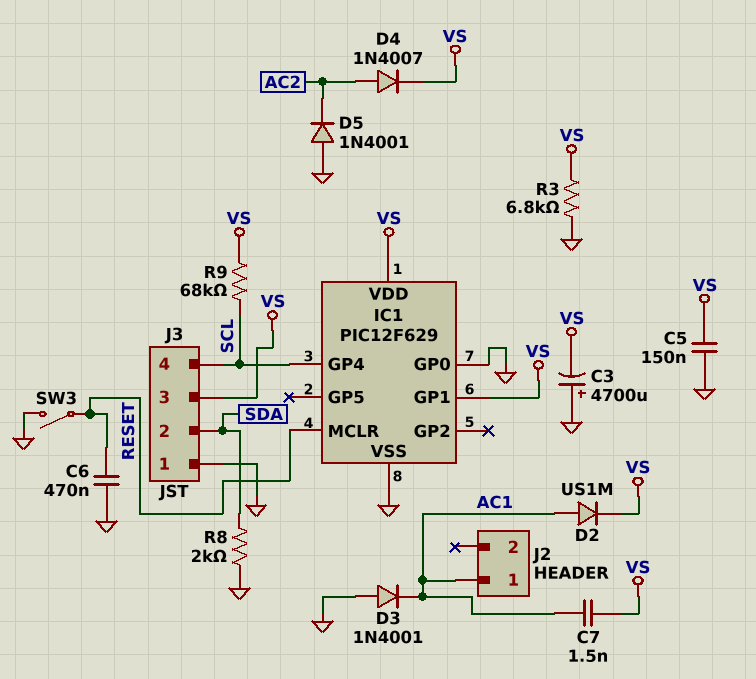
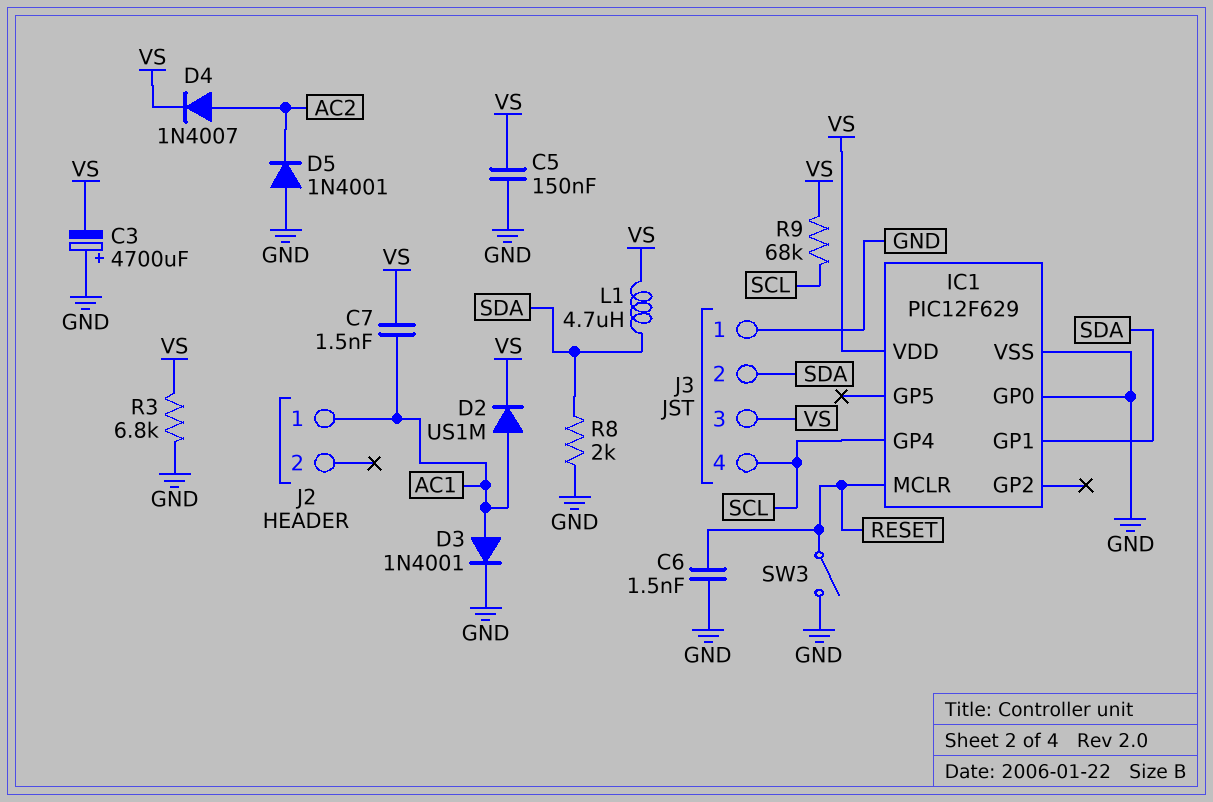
C6: 470nF (GND, RESET) -> 1.5nF (GND, RESET)
D3: diode 1N4001 (A GND, K AC1) -> diode 1N4001 (A AC1, K GND)
IC1 pin GP1: VS -> SDA
L1: none -> 4.7uH (SDA, VS)

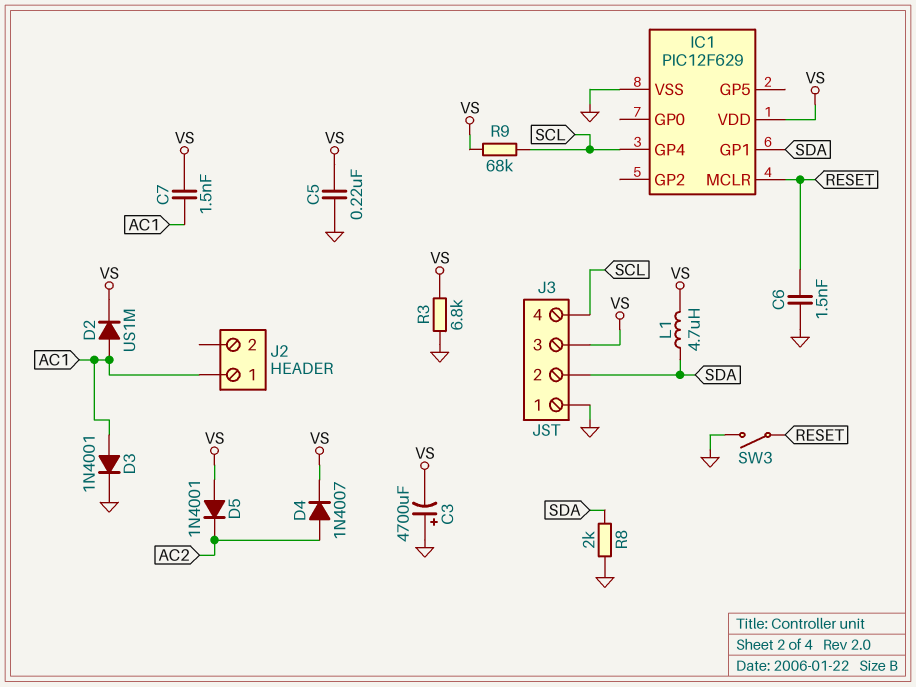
C5: 150nF (GND, VS) -> 220nF (GND, VS)
D5: diode 1N4001 (A GND, K AC2) -> diode 1N4001 (A VS, K AC2)
IC1 pin GP0: GND -> none

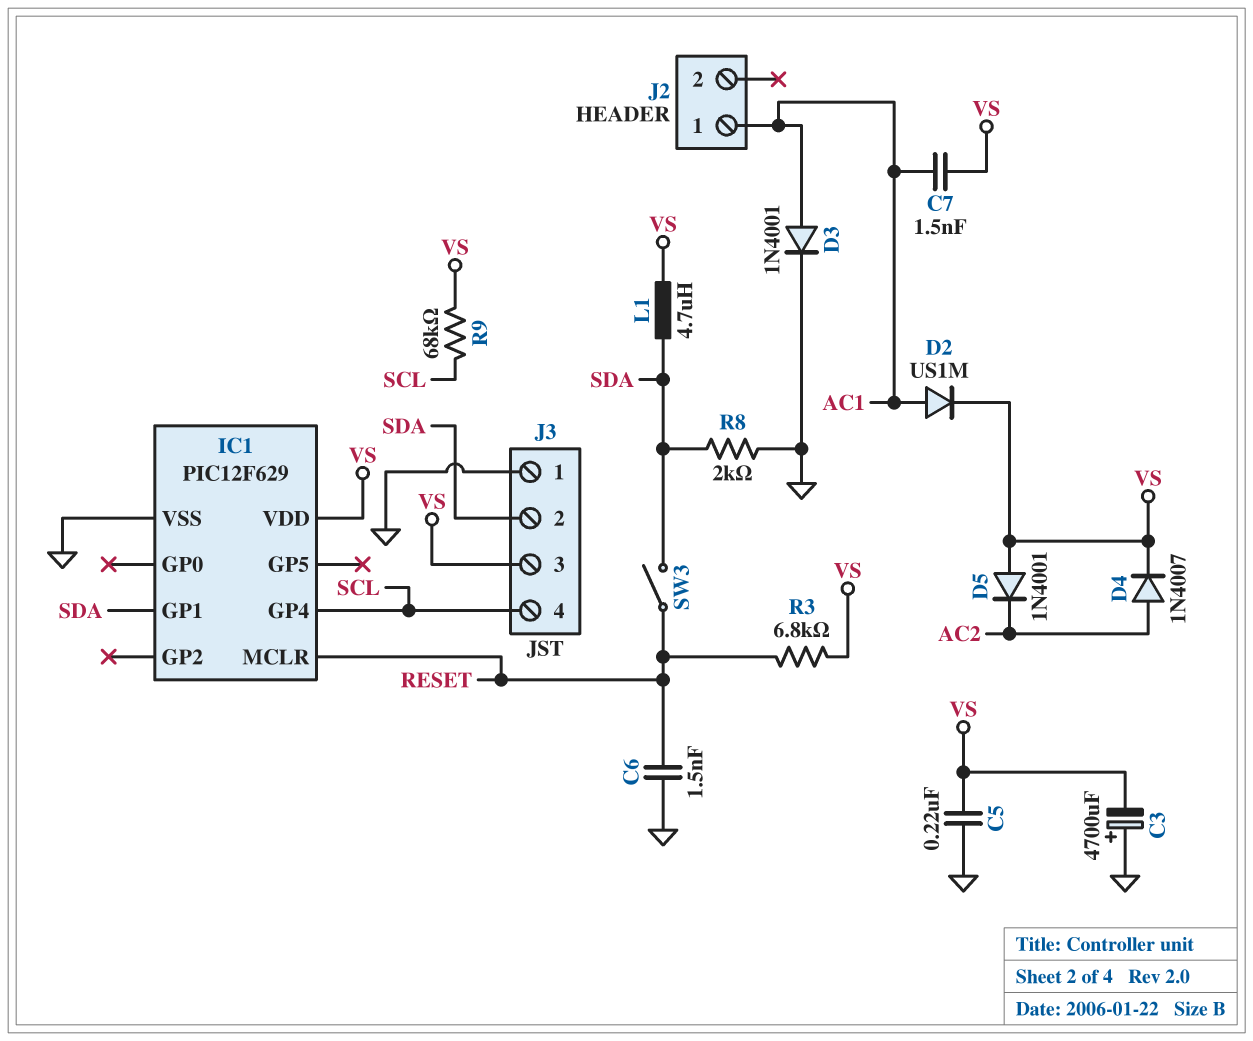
R3: 6.8k (GND, VS) -> 6.8k (RESET, VS)
SW3: switch (GND, RESET) -> switch (RESET, SDA)

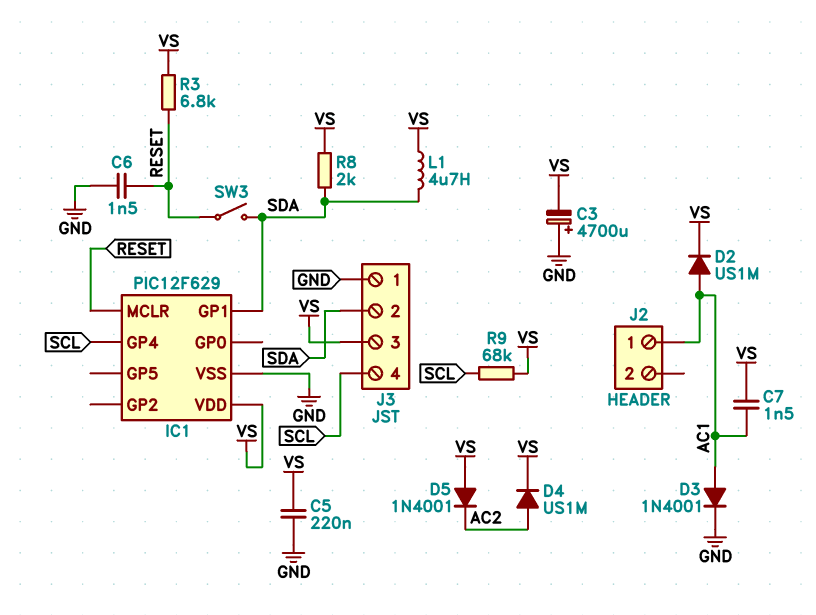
D4: diode 1N4007 (A AC2, K VS) -> diode US1M (A AC2, K VS)
R8: 2k (GND, SDA) -> 2k (SDA, VS)

